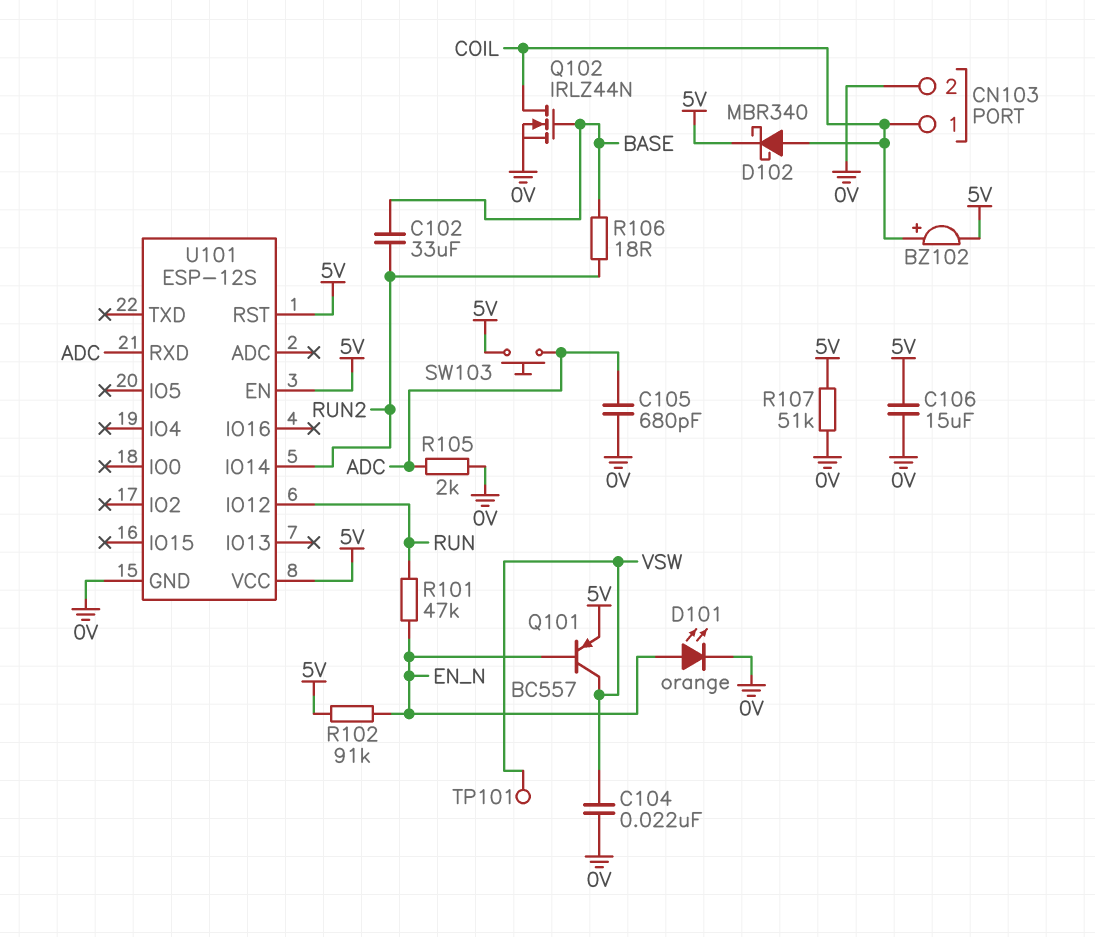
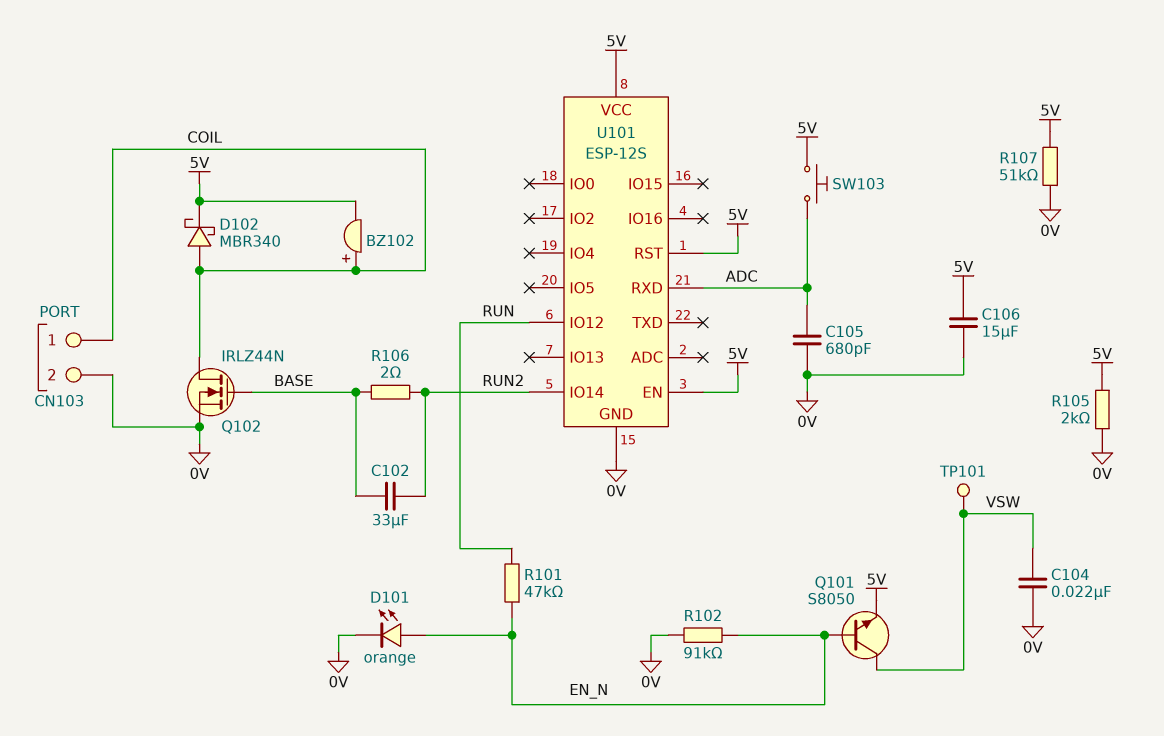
Q101: PNP BC557 (B EN_N, C VSW, E 5V) -> NPN S8050 (B EN_N, C VSW, E 5V)
R102: 91k (5V, EN_N) -> 91k (0V, EN_N)
R105: 2k (0V, ADC) -> 2k (0V, 5V)
R106: 18 (BASE, RUN2) -> 2 (BASE, RUN2)

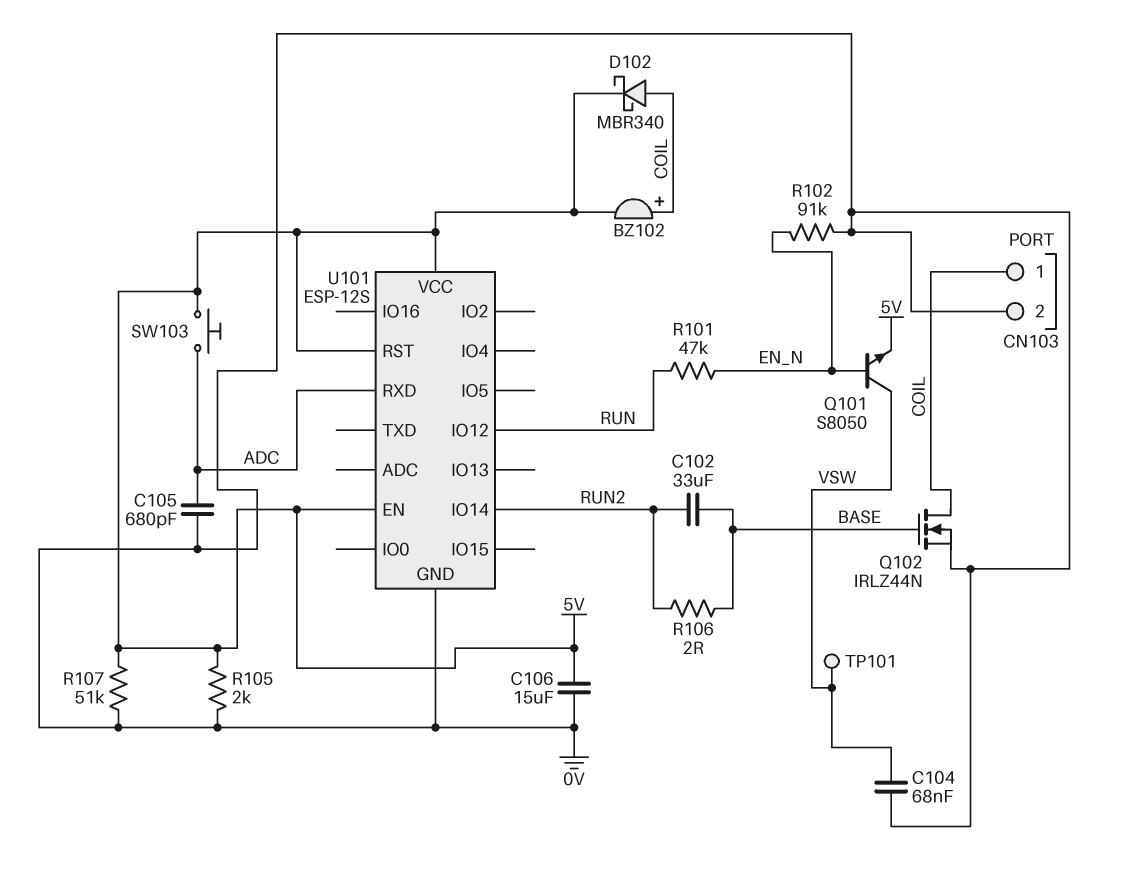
C104: 22nF (0V, VSW) -> 68nF (0V, VSW)
D101: LED orange (A EN_N, K 0V) -> none

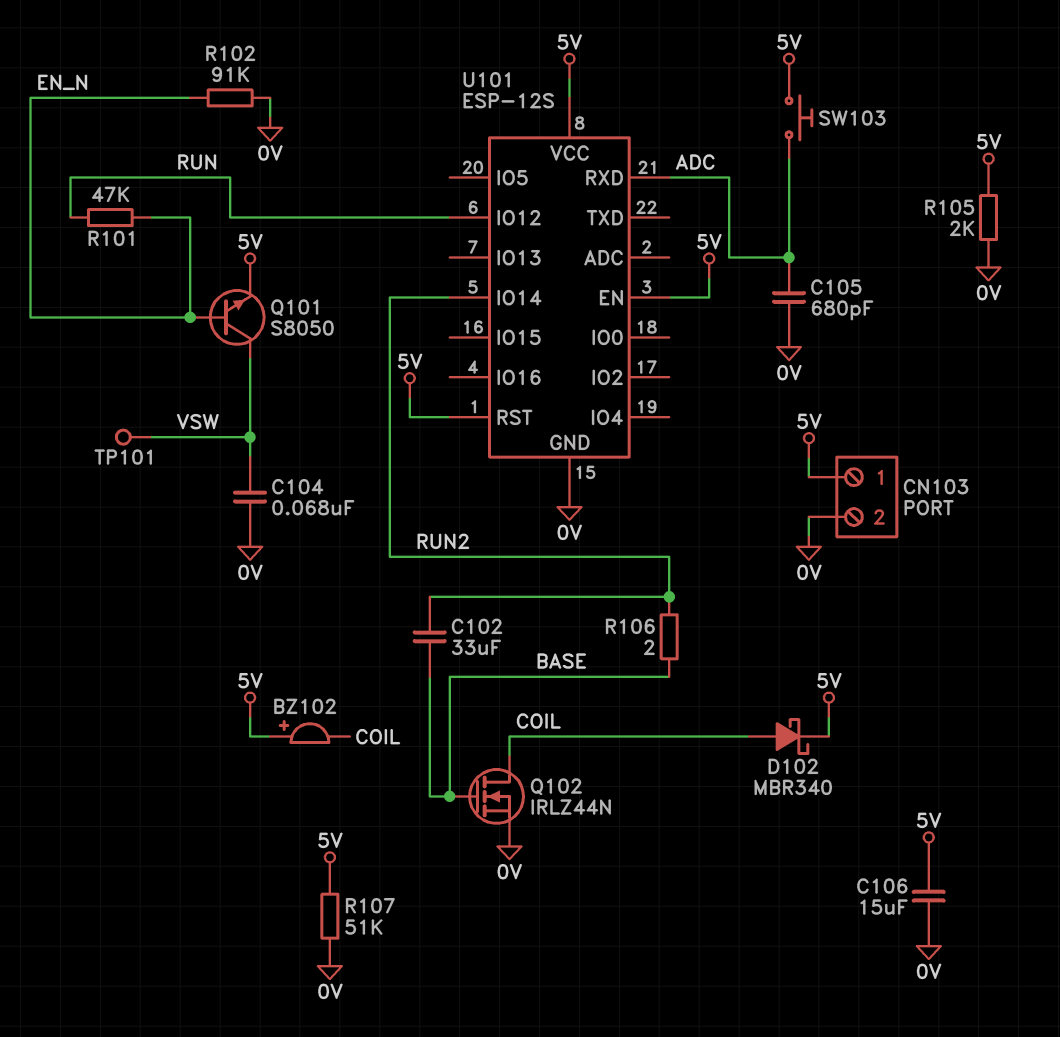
BZ102: buzzer (plus COIL, minus 5V) -> buzzer (plus 5V, minus COIL)
CN103 pin 1: COIL -> 5V

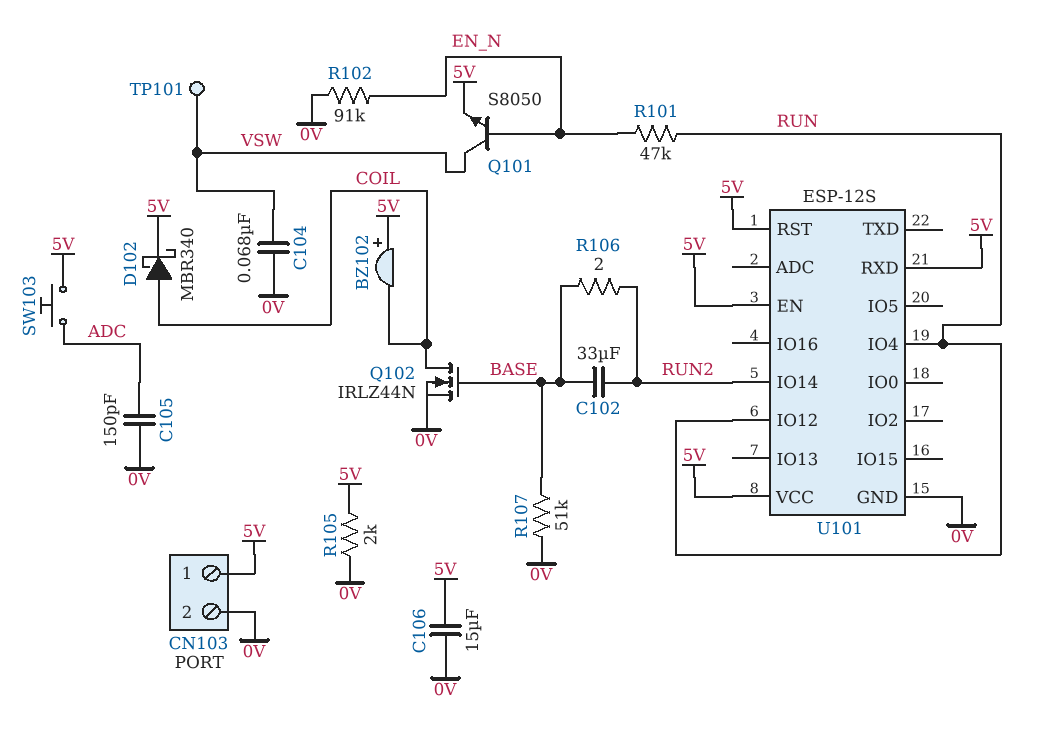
C105: 680pF (0V, ADC) -> 150pF (0V, ADC)
R107: 51k (0V, 5V) -> 51k (0V, BASE)
U101 pin IO4: none -> RUN
U101 pin RXD: ADC -> 5V

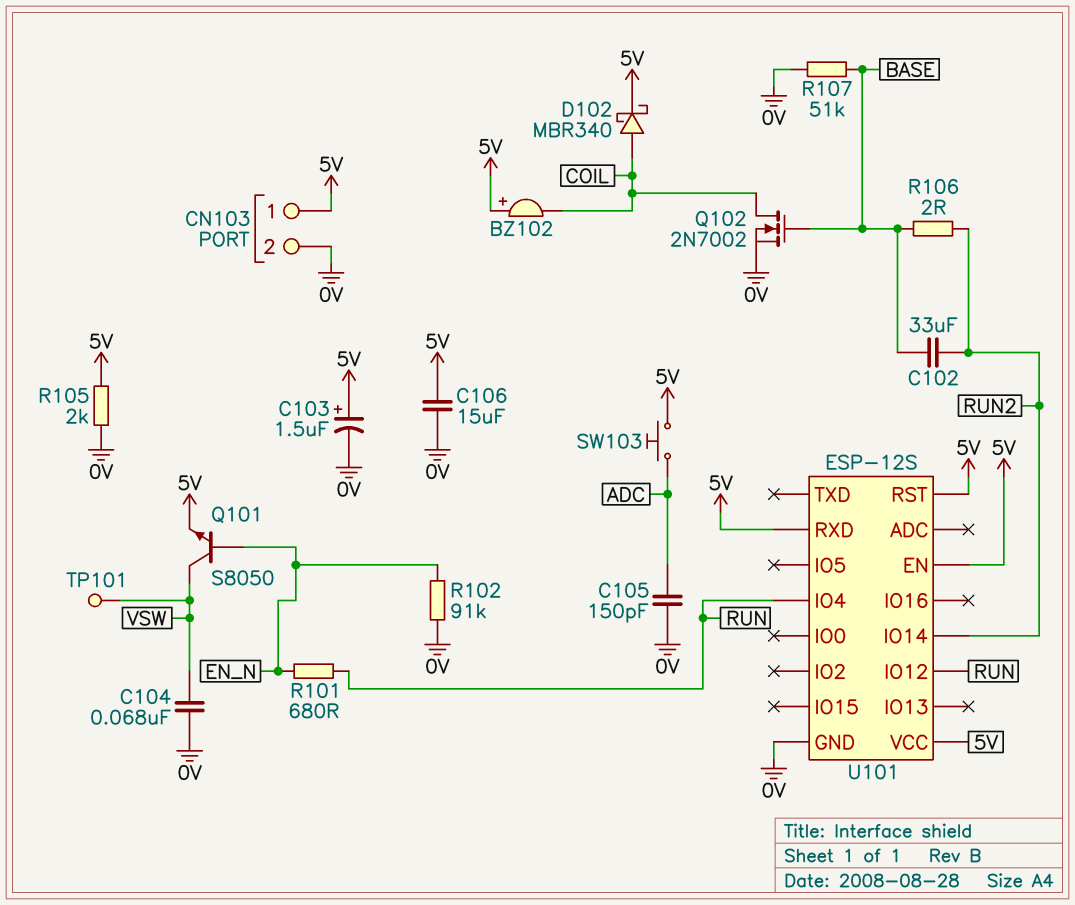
C103: none -> 1.5uF (plus 5V, minus 0V)
Q102: NMOS IRLZ44N (G BASE, D COIL, S 0V) -> NMOS 2N7002 (G BASE, D COIL, S 0V)
R101: 47k (EN_N, RUN) -> 680 (EN_N, RUN)

